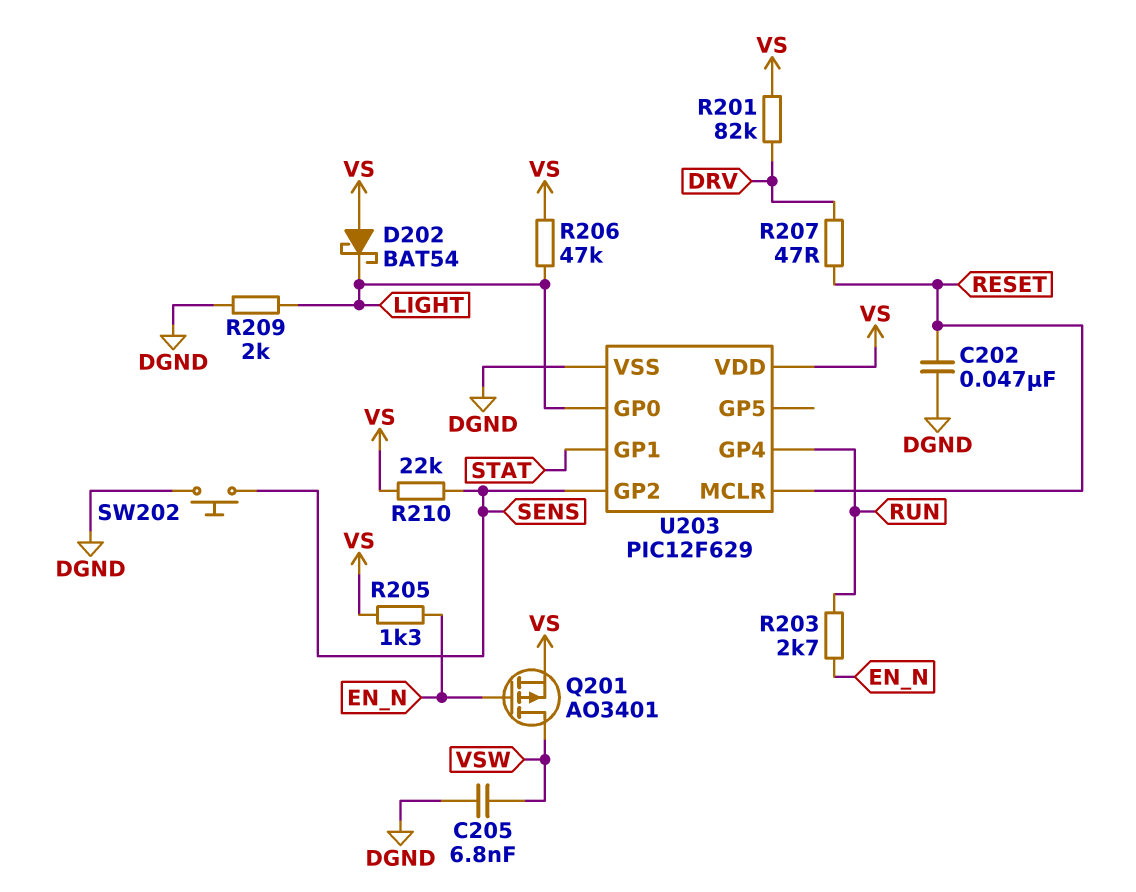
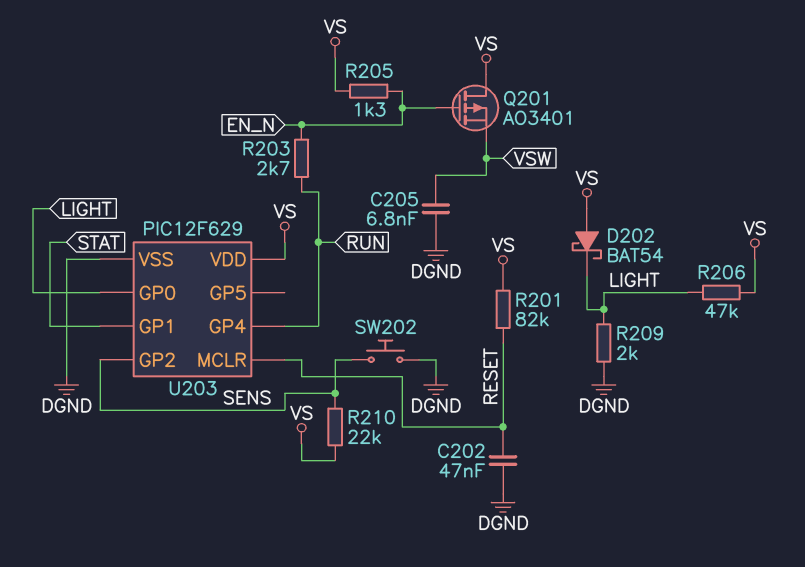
Q201: PMOS AO3401 (G EN_N, D VSW, S VS) -> PMOS AO3401 (G EN_N, D VS, S VSW)
R201: 82k (DRV, VS) -> 82k (RESET, VS)
R207: 47 (DRV, RESET) -> none

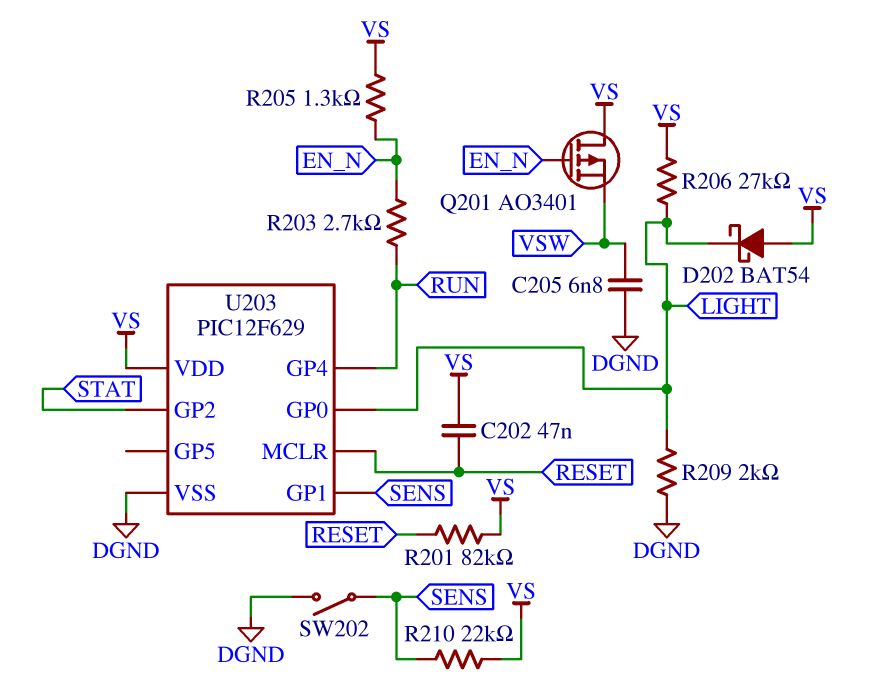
C202: 47nF (DGND, RESET) -> 47nF (RESET, VS)
R206: 47k (LIGHT, VS) -> 27k (LIGHT, VS)
SW202: button (DGND, SENS) -> switch (DGND, SENS)
U203 pin GP1: STAT -> SENS
U203 pin GP2: SENS -> STAT

